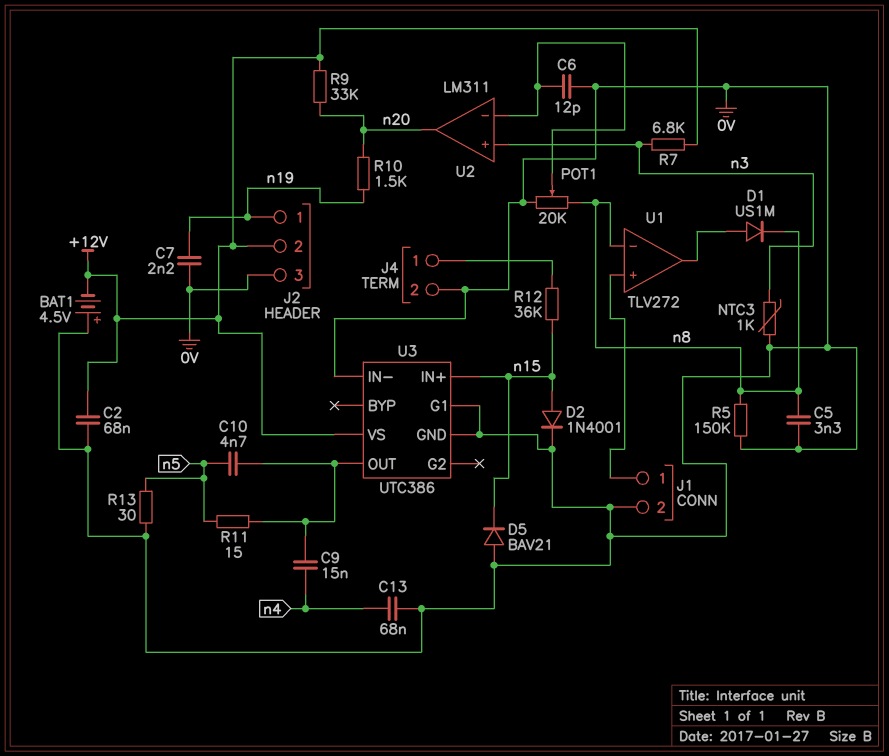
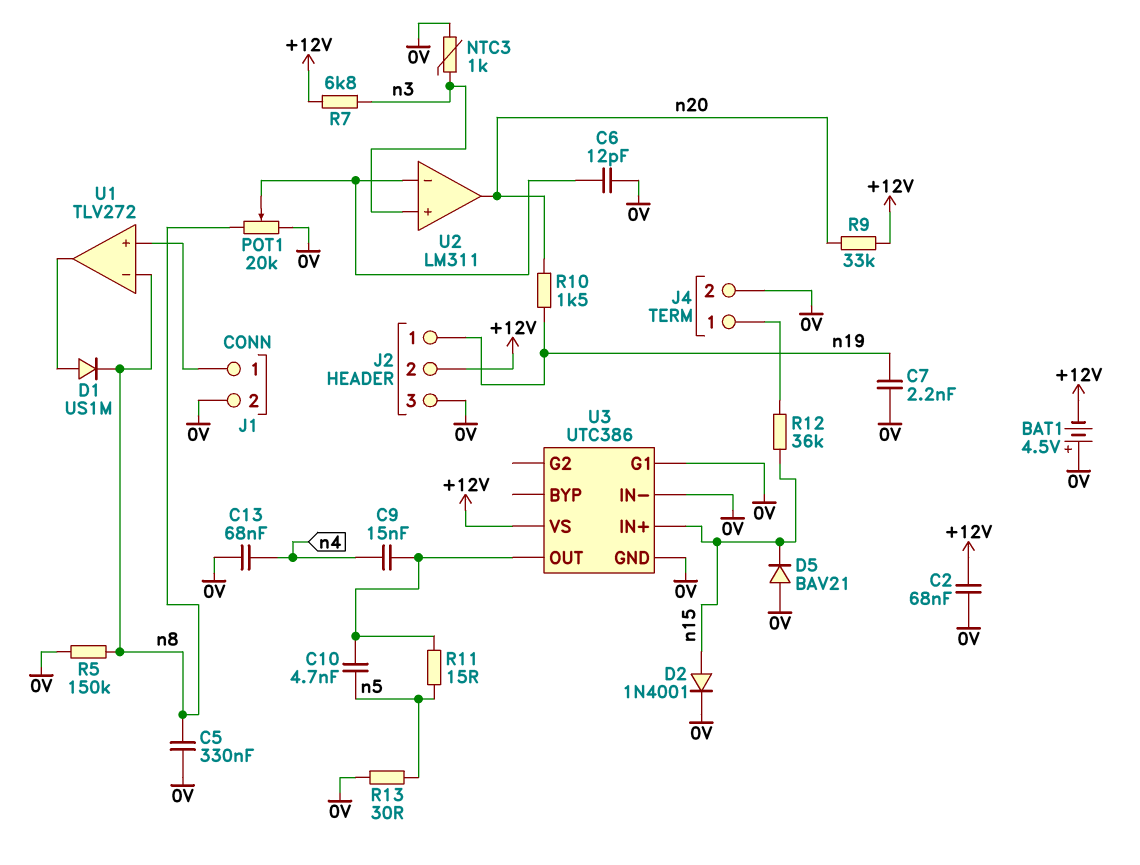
C5: 3.3nF (0V, n8) -> 330nF (0V, n8)

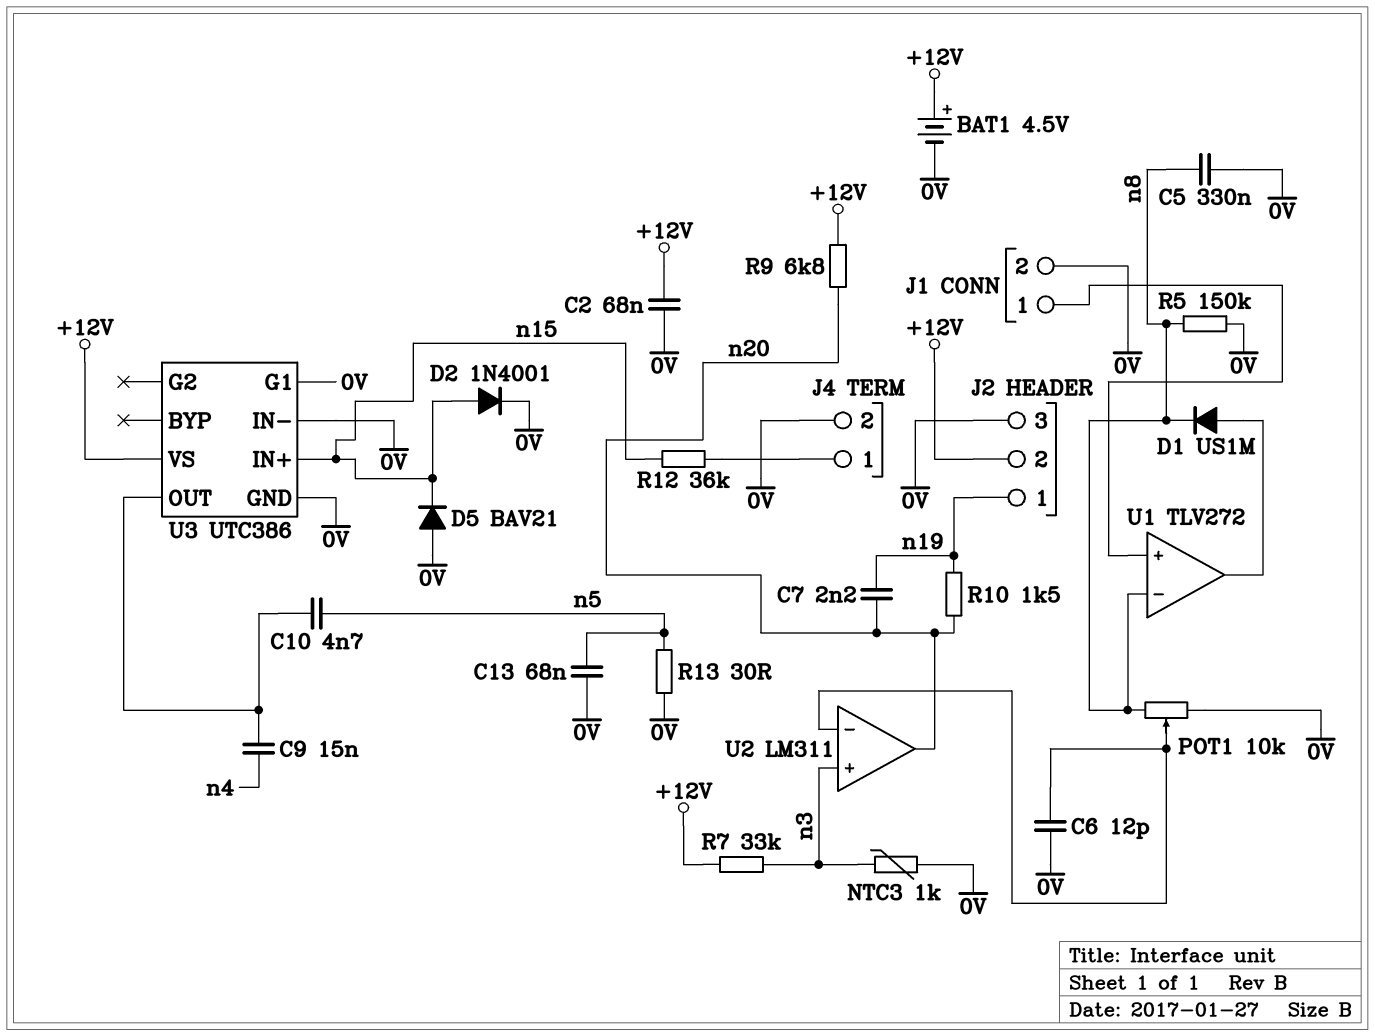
BAT1: 4.5V (plus 0V, minus +12V) -> 4.5V (plus +12V, minus 0V)
C7: 2.2nF (0V, n19) -> 2.2nF (n19, n20)
C13: 68nF (0V, n4) -> 68nF (0V, n5)
POT1: 20k (0V, n8, wiper U2/in-) -> 10k (0V, n8, wiper U2/in-)
R7: 6.8k (+12V, n3) -> 33k (+12V, n3)
R9: 33k (+12V, n20) -> 6.8k (+12V, n20)
R11: 15 (U3/OUT, n5) -> none

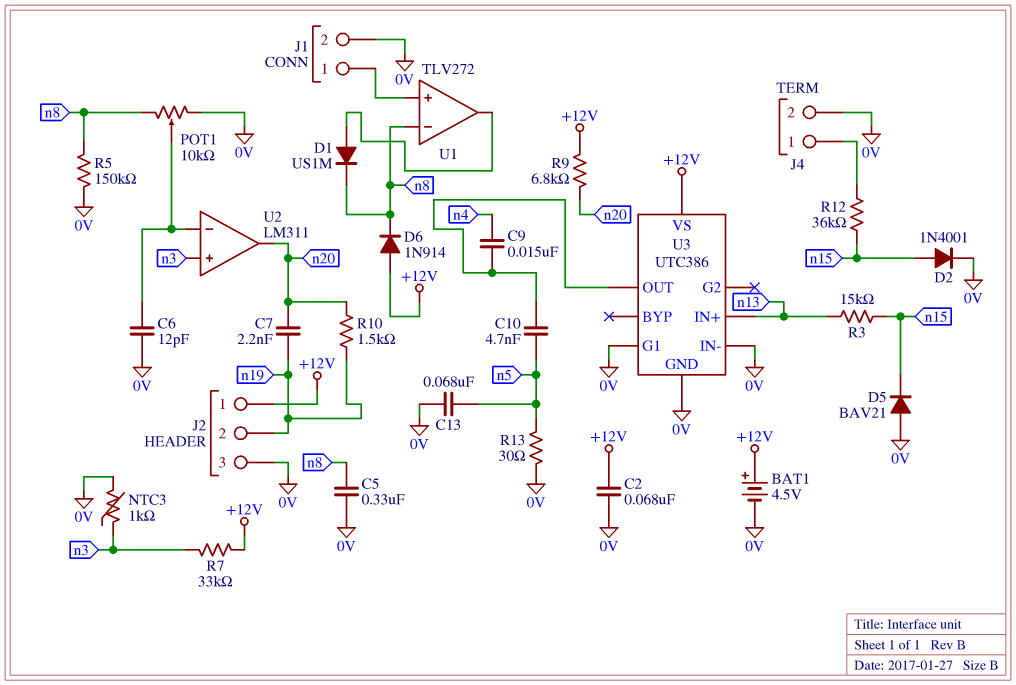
D6: none -> diode 1N914 (A +12V, K n8)
J2 pin 1: n19 -> +12V
J2 pin 2: +12V -> n19
R3: none -> 15k (n13, n15)
U3 pin IN+: n15 -> n13

